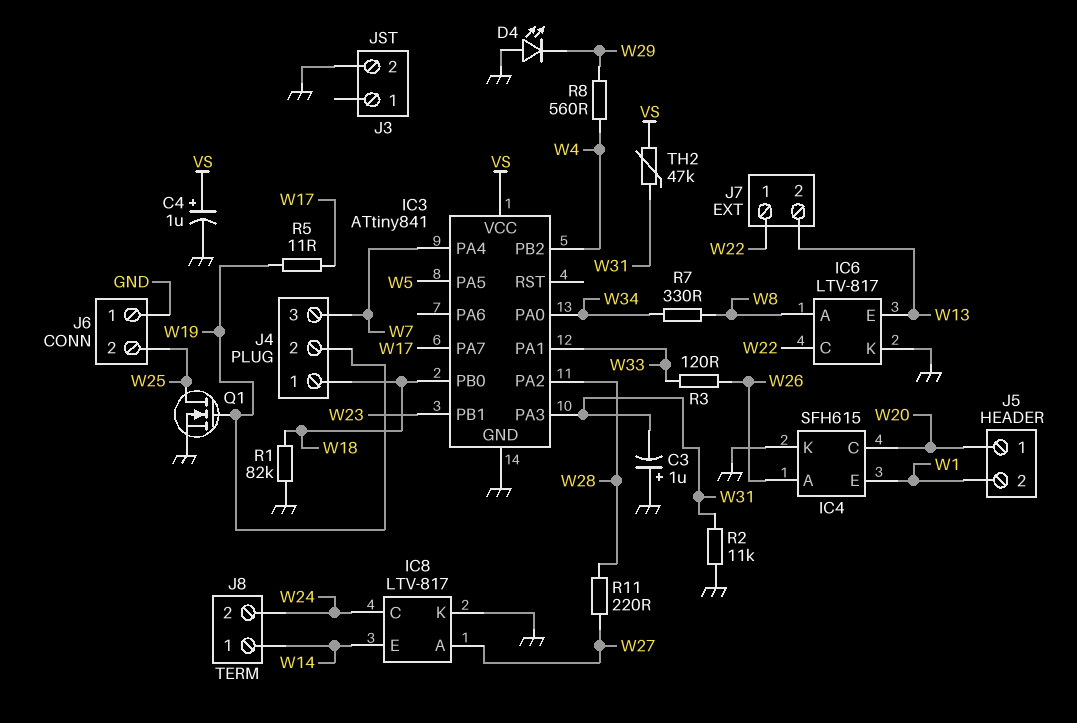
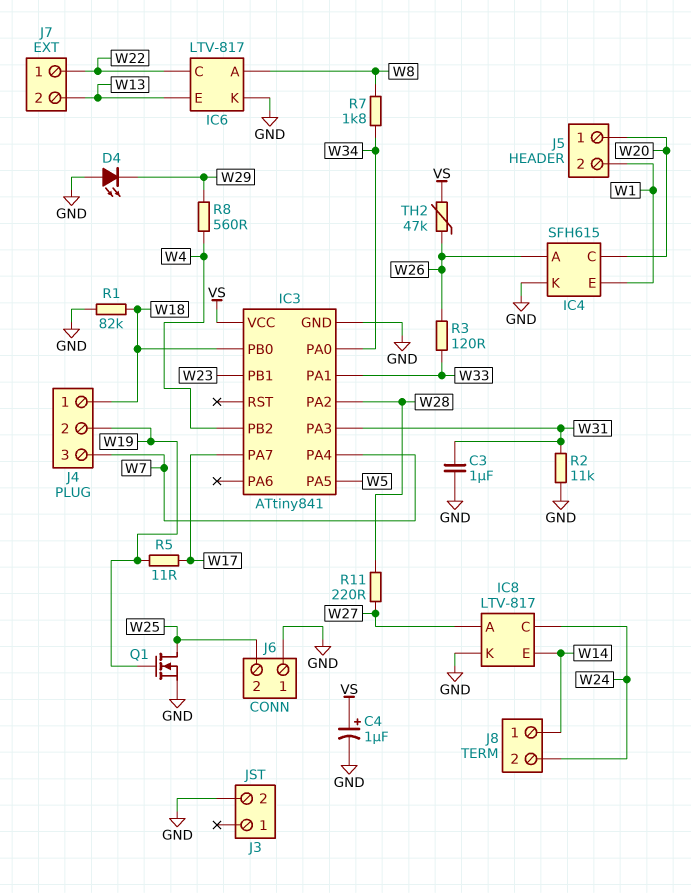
C3: 1uF (plus GND, minus W31) -> 1uF (GND, W31)
R7: 330 (W8, W34) -> 1.8k (W8, W34)
TH2: 47k (VS, W31) -> 47k (VS, W26)

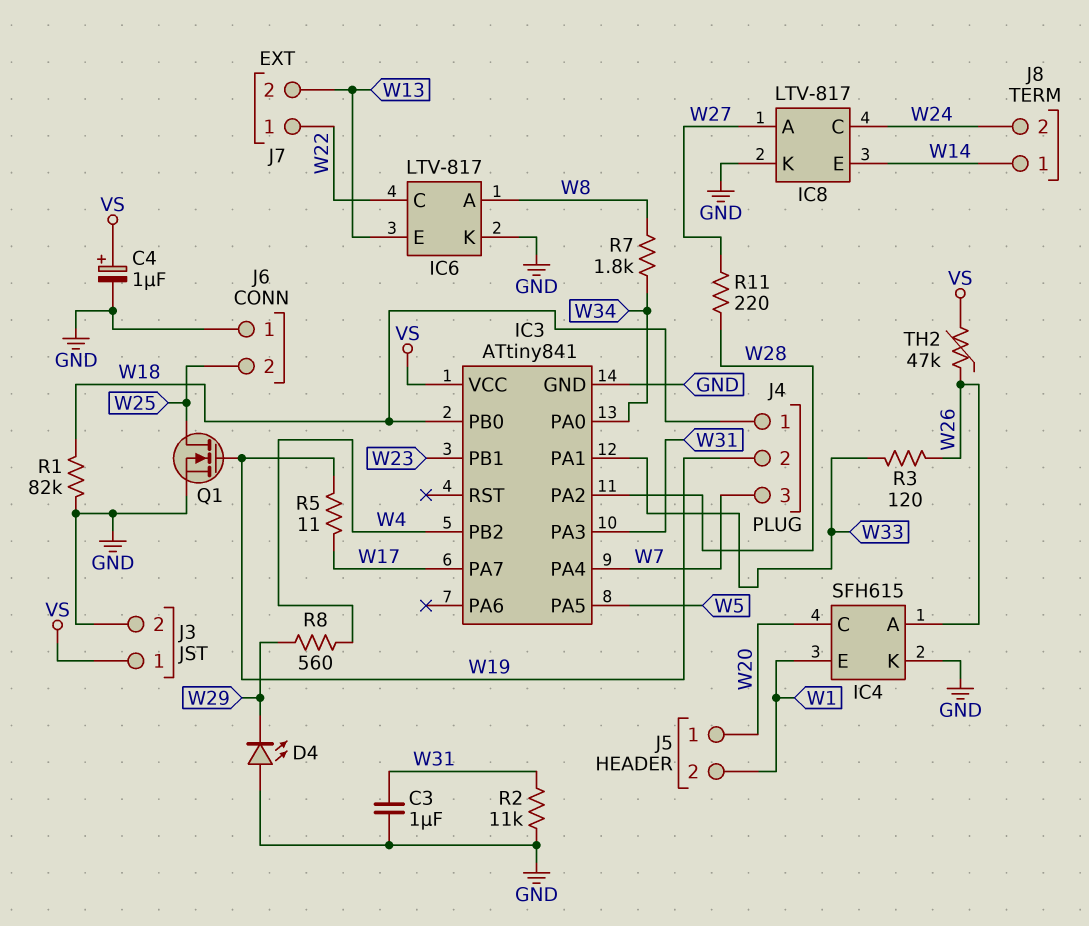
J3 pin 1: none -> VS

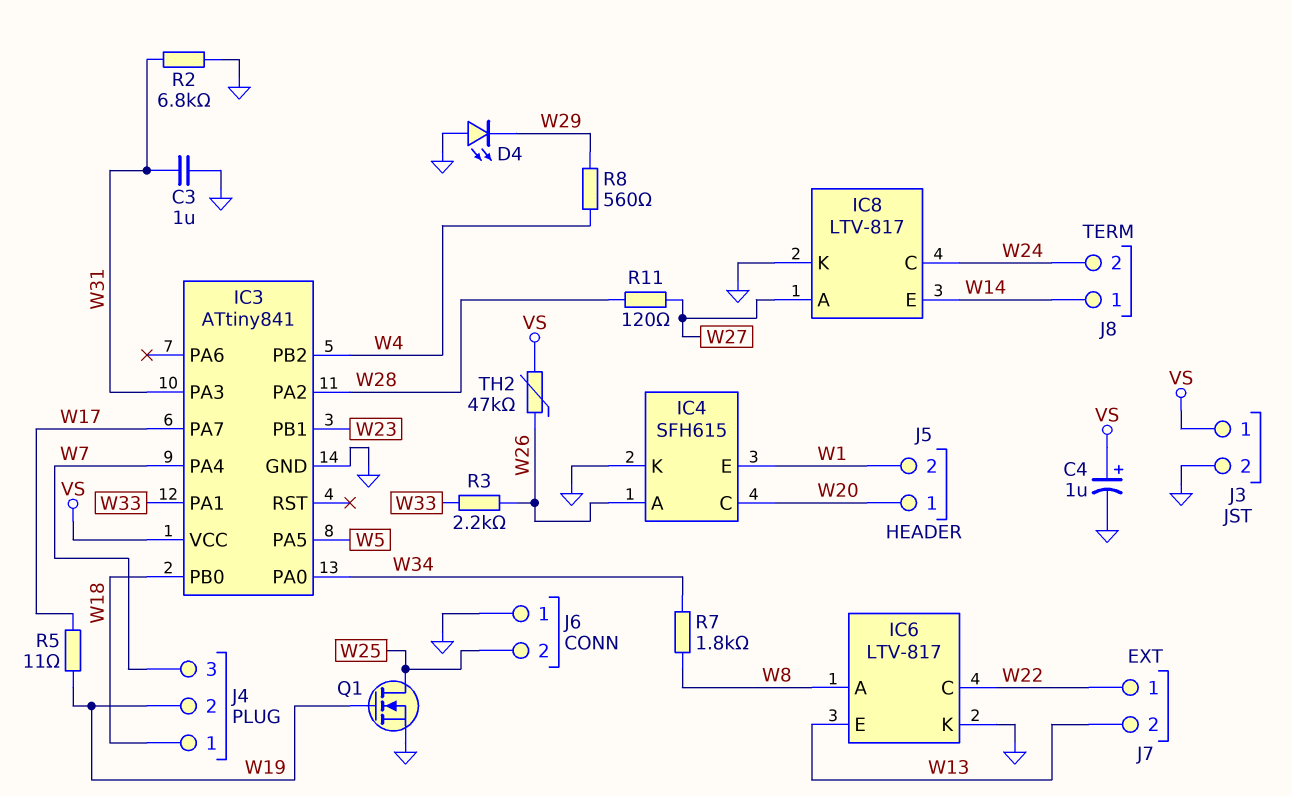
R1: 82k (GND, W18) -> none
R2: 11k (GND, W31) -> 6.8k (GND, W31)
R3: 120 (W26, W33) -> 2.2k (W26, W33)
R11: 220 (W27, W28) -> 120 (W27, W28)

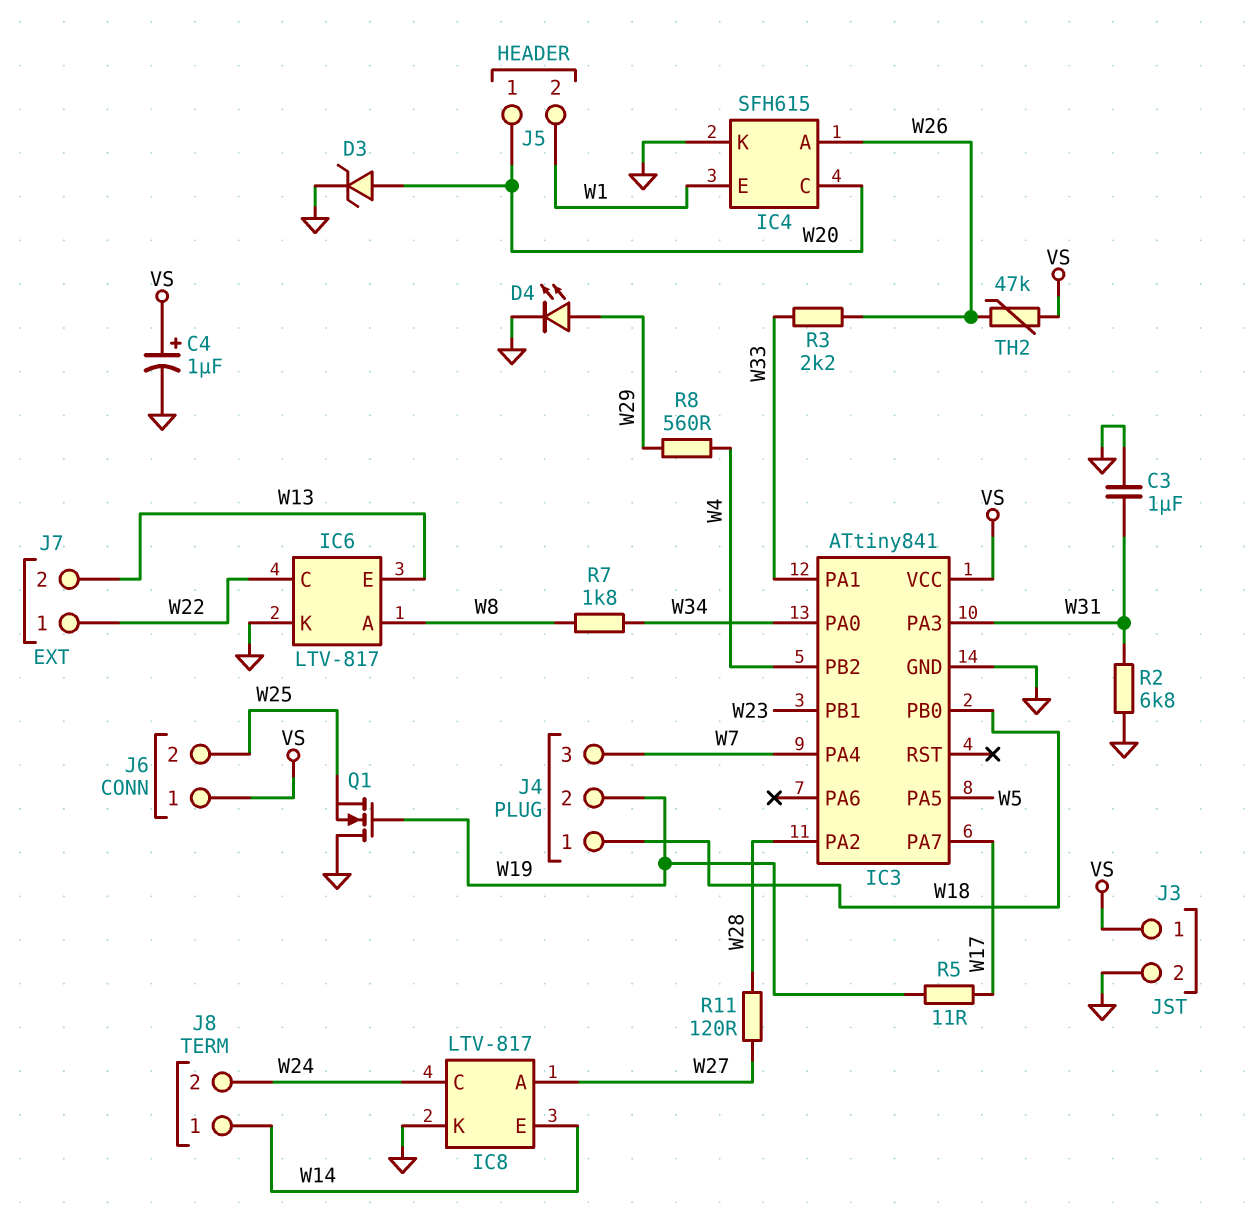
D3: none -> zener (A W20, K GND)
D4: LED (A GND, K W29) -> LED (A W29, K GND)
J6 pin 1: GND -> VS
Q1: NMOS (G W19, D W25, S GND) -> NMOS (G W19, D GND, S W25)

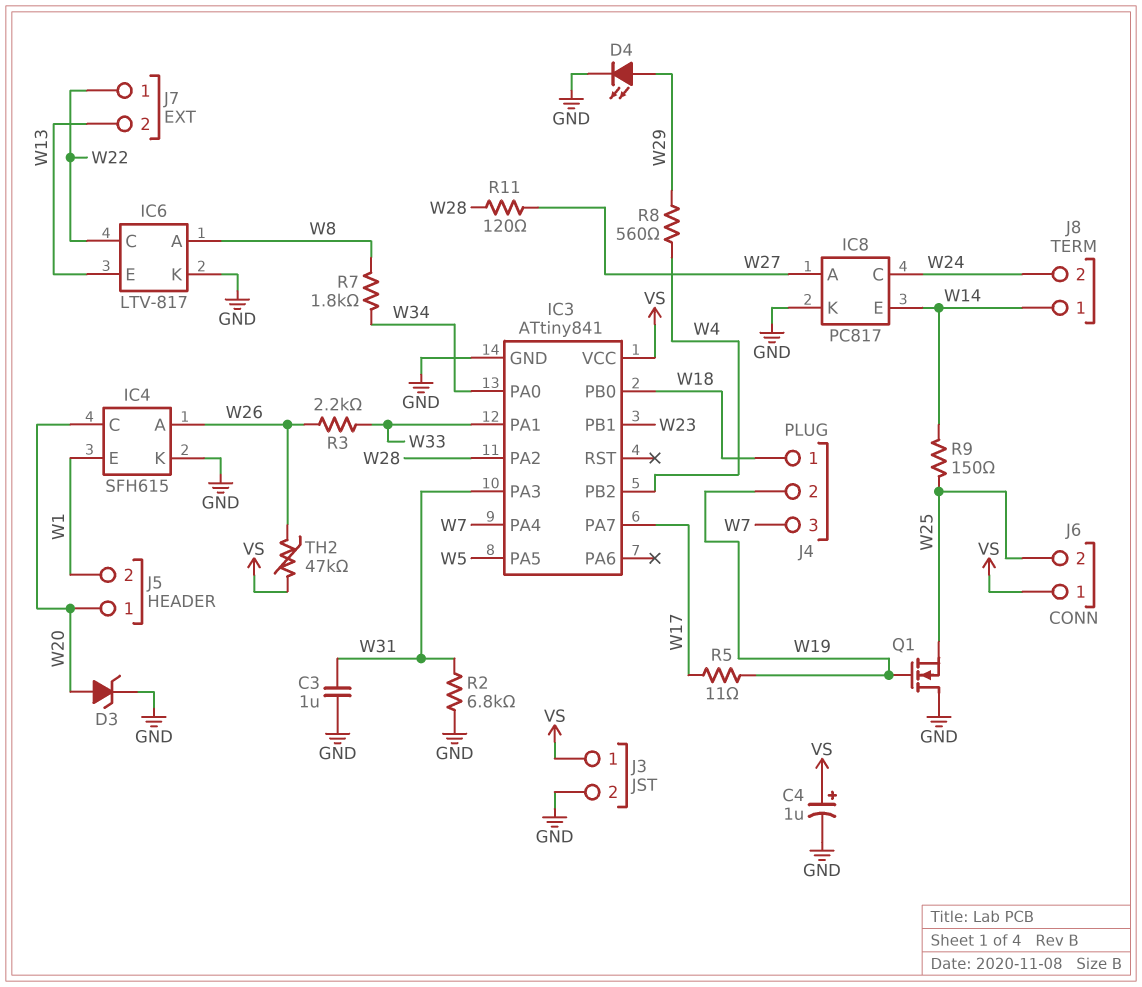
IC8: LTV-817 -> PC817
R9: none -> 150 (W14, W25)

